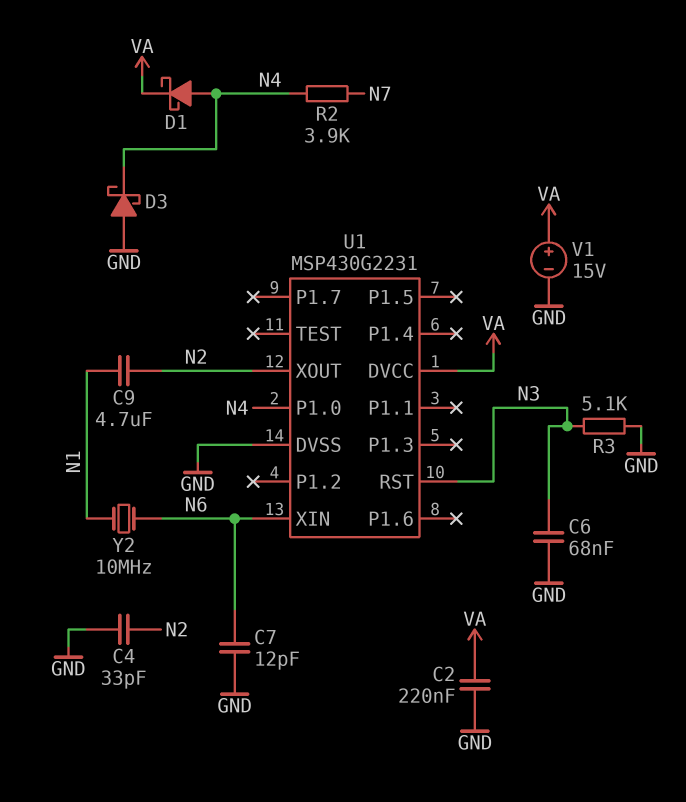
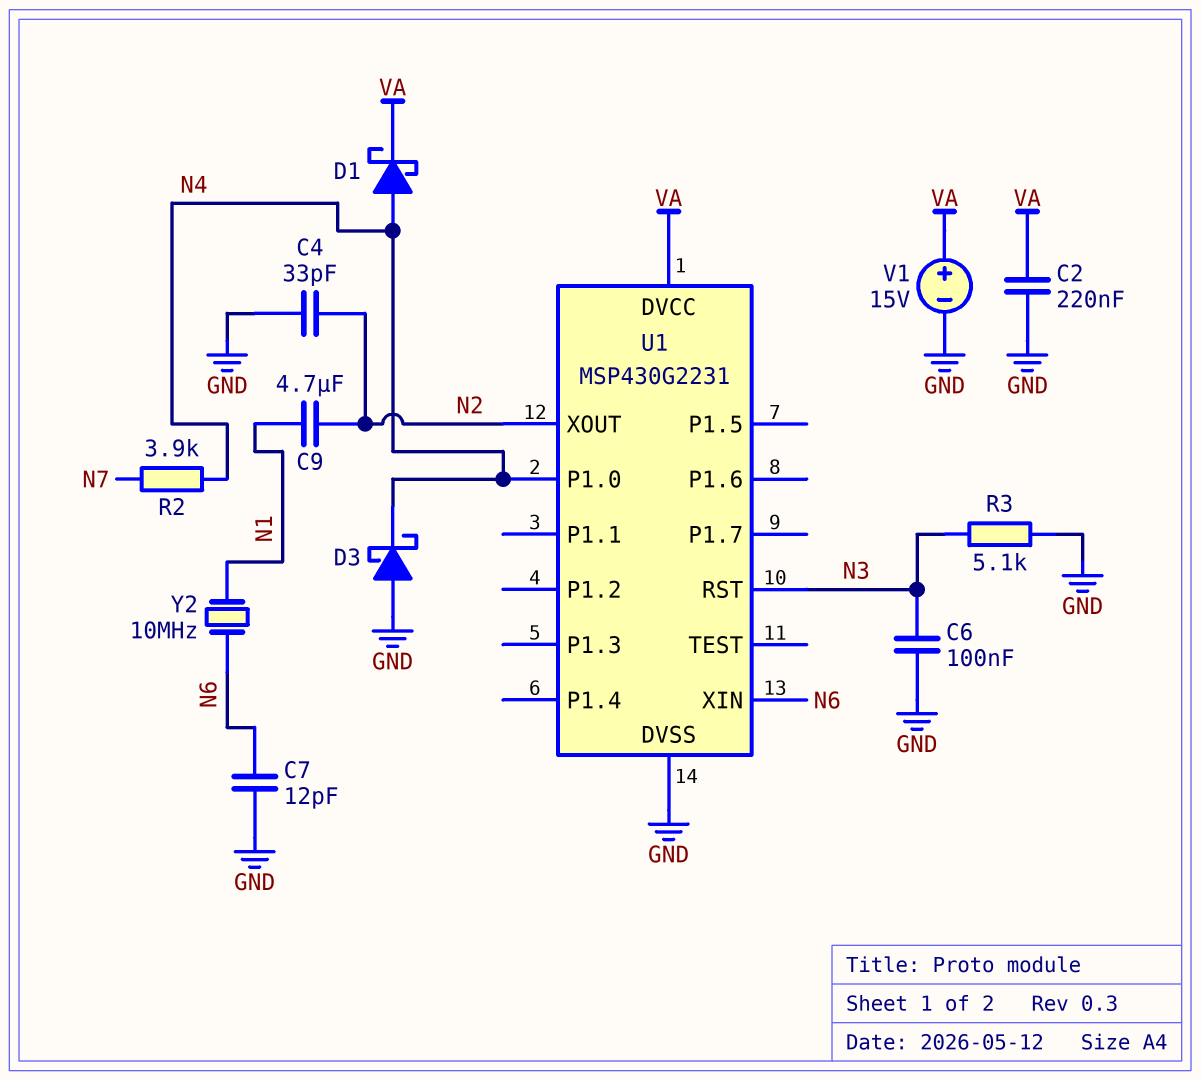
C6: 68nF (GND, N3) -> 100nF (GND, N3)

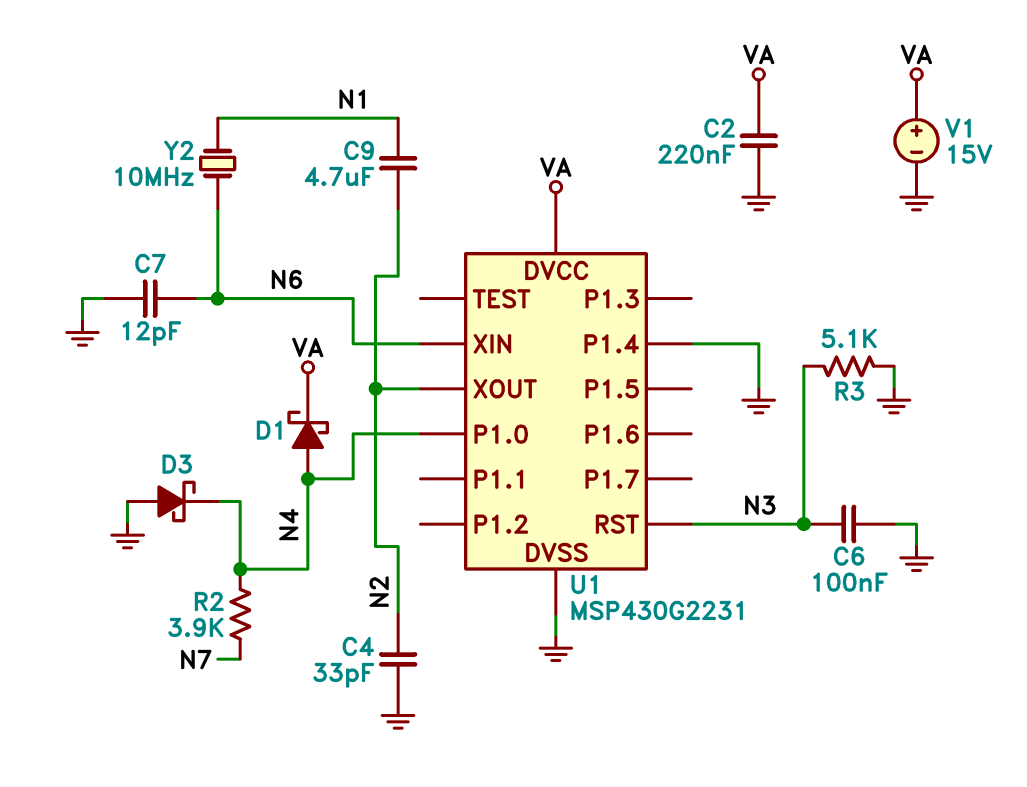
U1 pin P1.4: none -> GND

